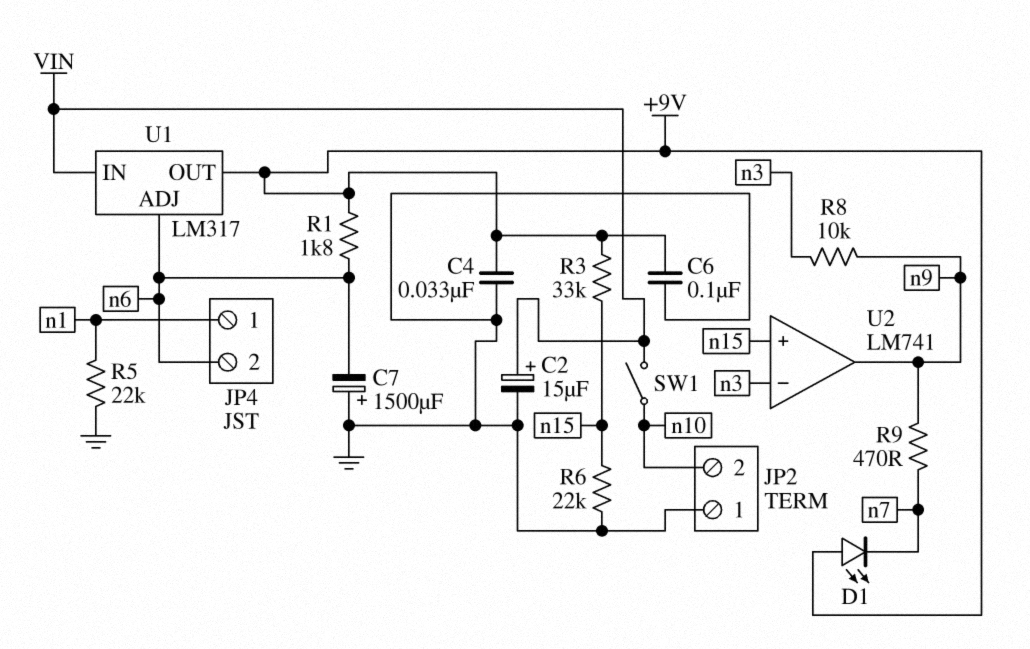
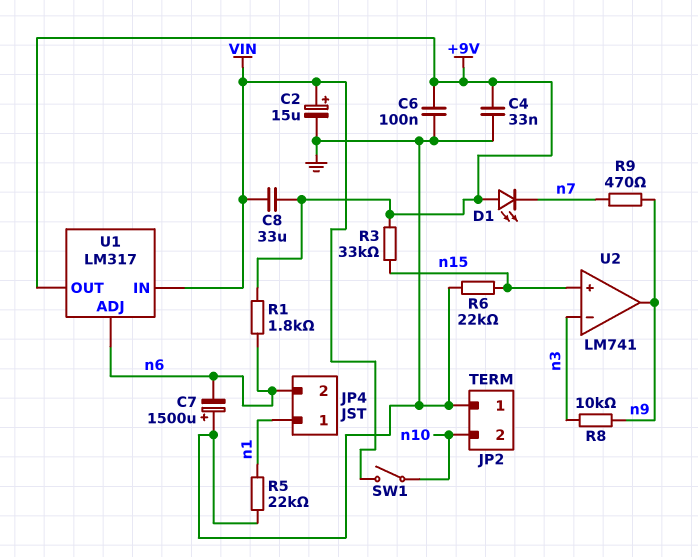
C8: none -> 33uF (+9V, VIN)

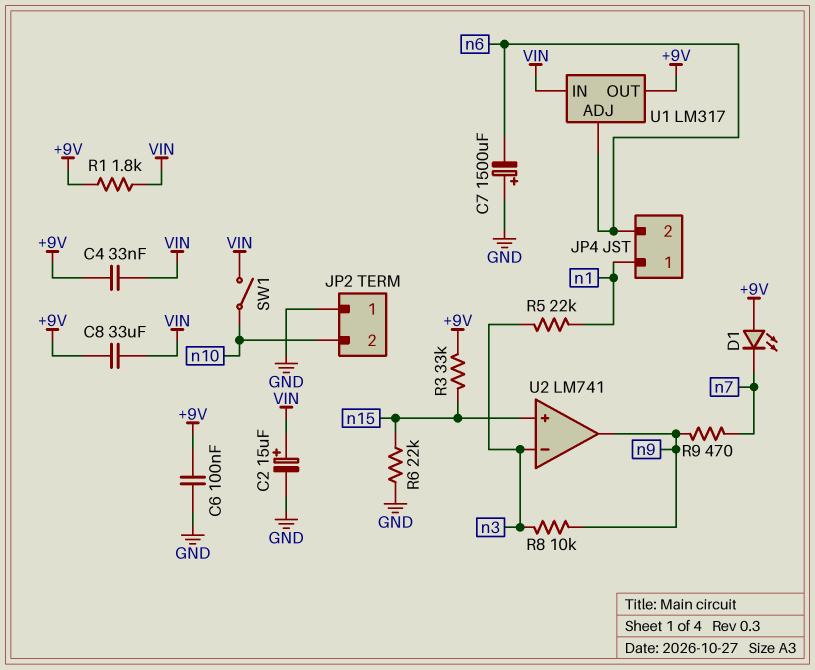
C4: 33nF (+9V, GND) -> 33nF (+9V, VIN)
R1: 1.8k (+9V, n6) -> 1.8k (+9V, VIN)
R5: 22k (GND, n1) -> 22k (n1, n3)

